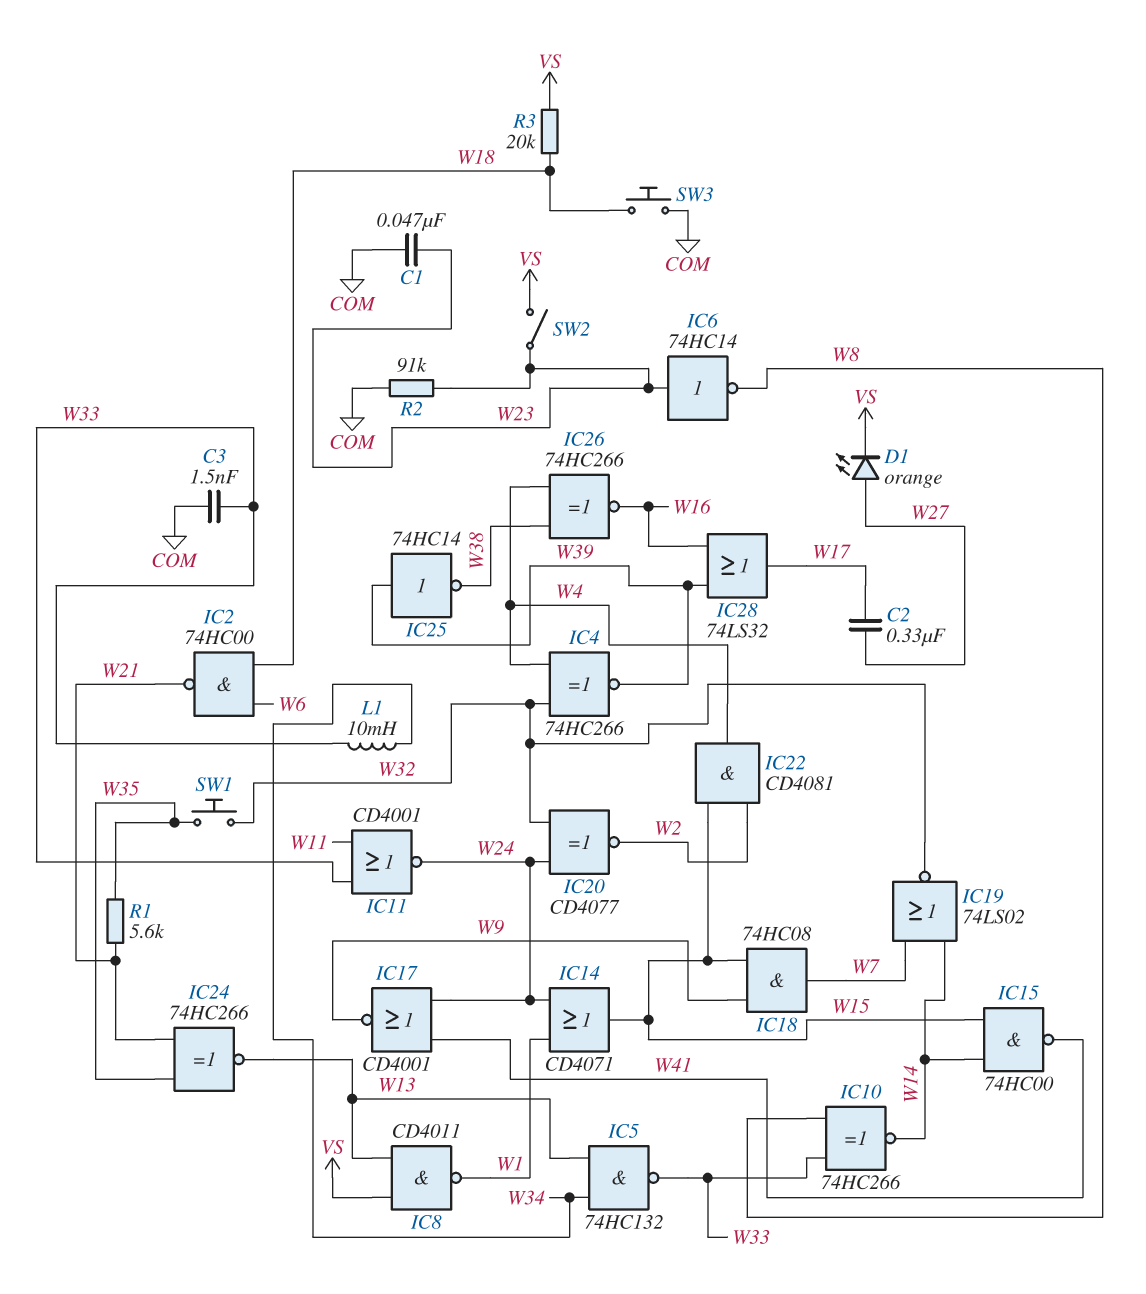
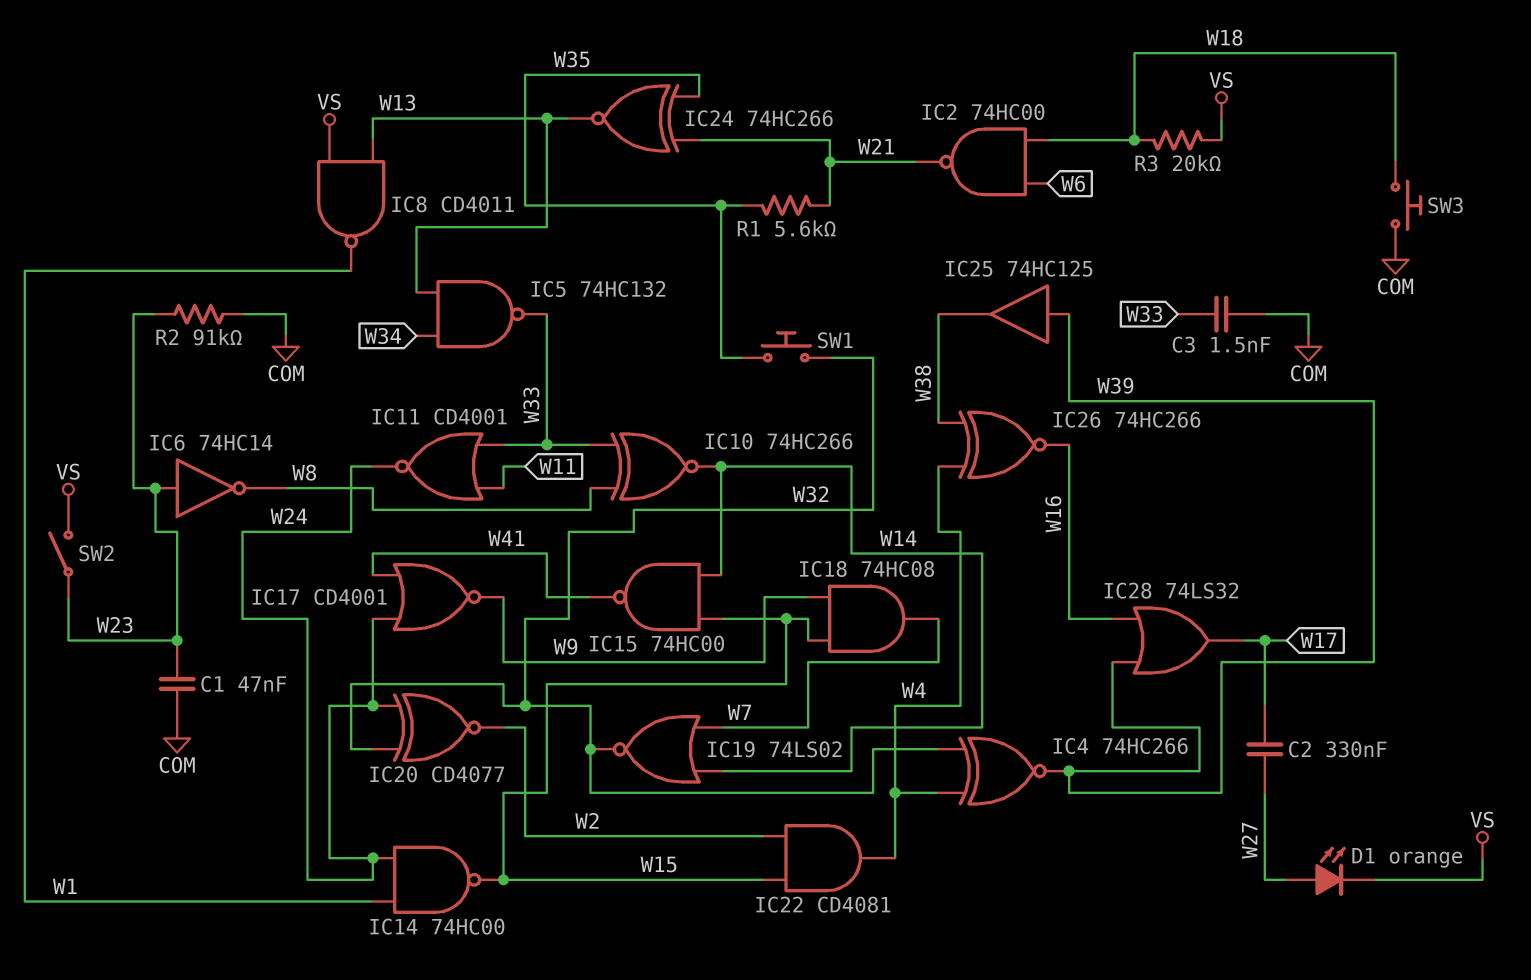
IC14: OR CD4071 (in W1, in W24, out W15) -> NAND 74HC00 (in W1, in W24, out W15)
IC25: NOT 74HC14 (in W39, out W38) -> buffer 74HC125 (in W39, out W38)
L1: 10mH (W33, W34) -> none

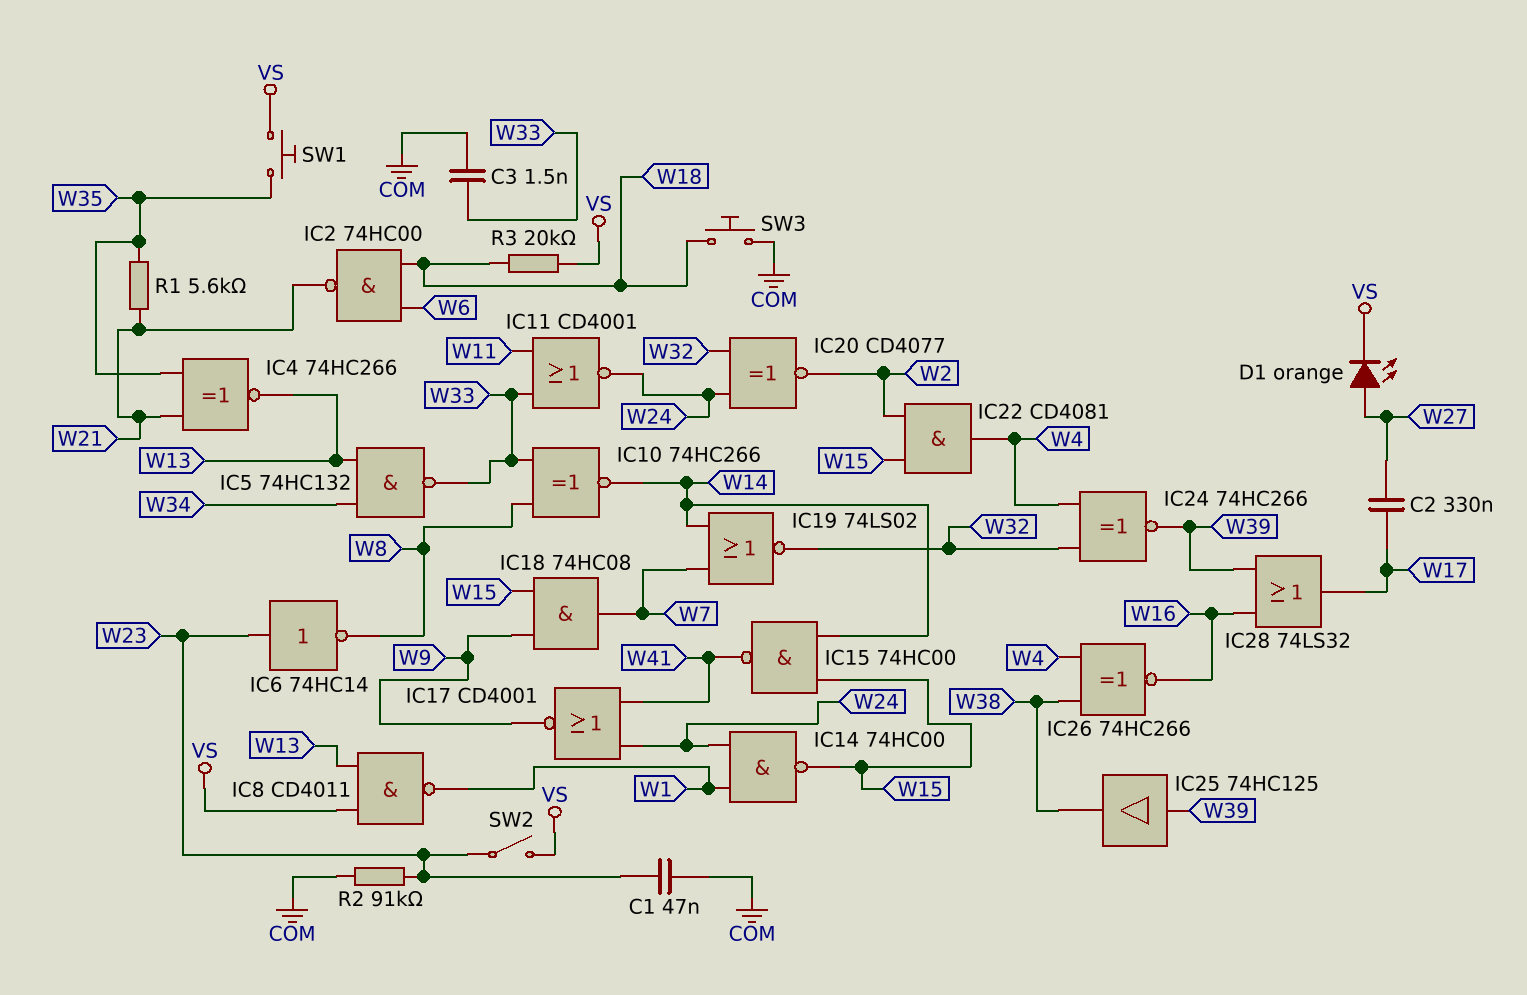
IC4: XNOR 74HC266 (in W4, in W32, out W39) -> XNOR 74HC266 (in W21, in W35, out W13)
IC24: XNOR 74HC266 (in W21, in W35, out W13) -> XNOR 74HC266 (in W4, in W32, out W39)
SW1: button (W32, W35) -> button (VS, W35)

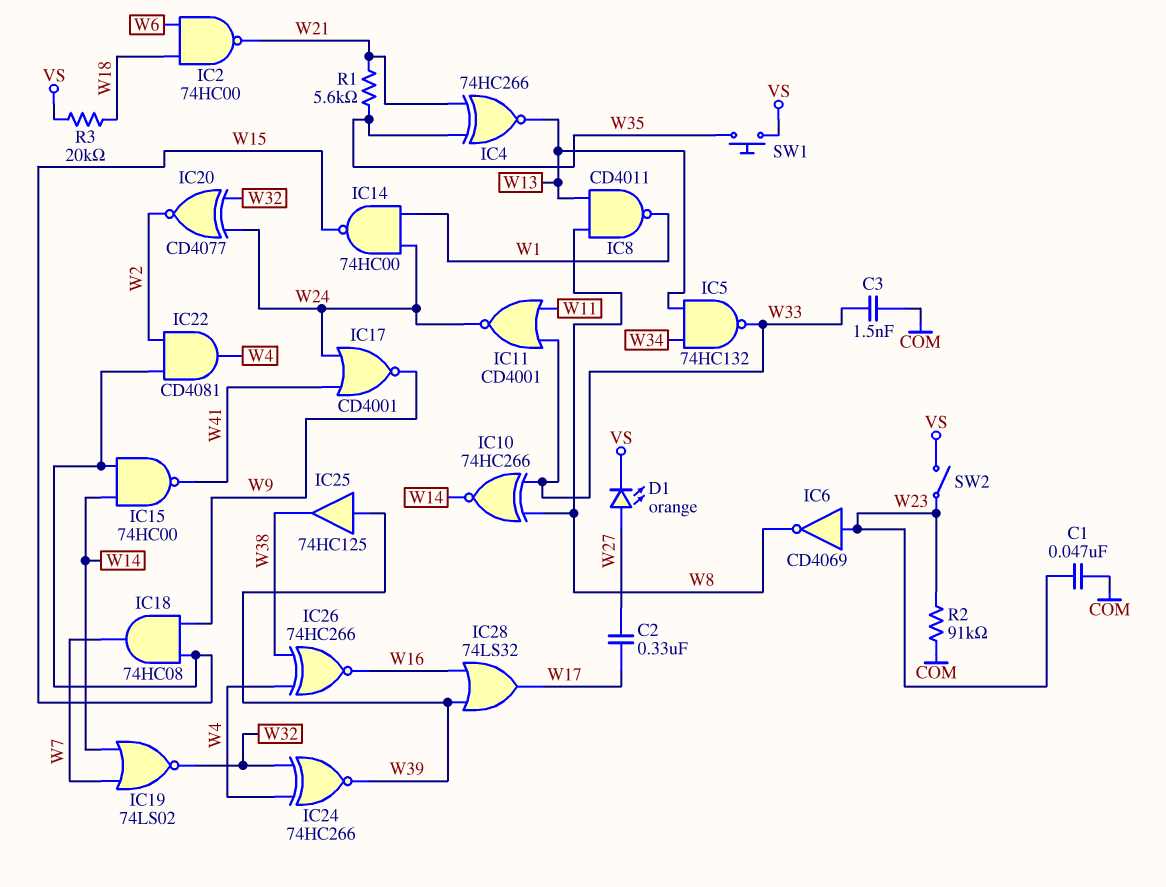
IC6: NOT 74HC14 (in W23, out W8) -> NOT CD4069 (in W23, out W8)
IC8: NAND CD4011 (in VS, in W13, out W1) -> NAND CD4011 (in W8, in W13, out W1)
SW3: button (COM, W18) -> none

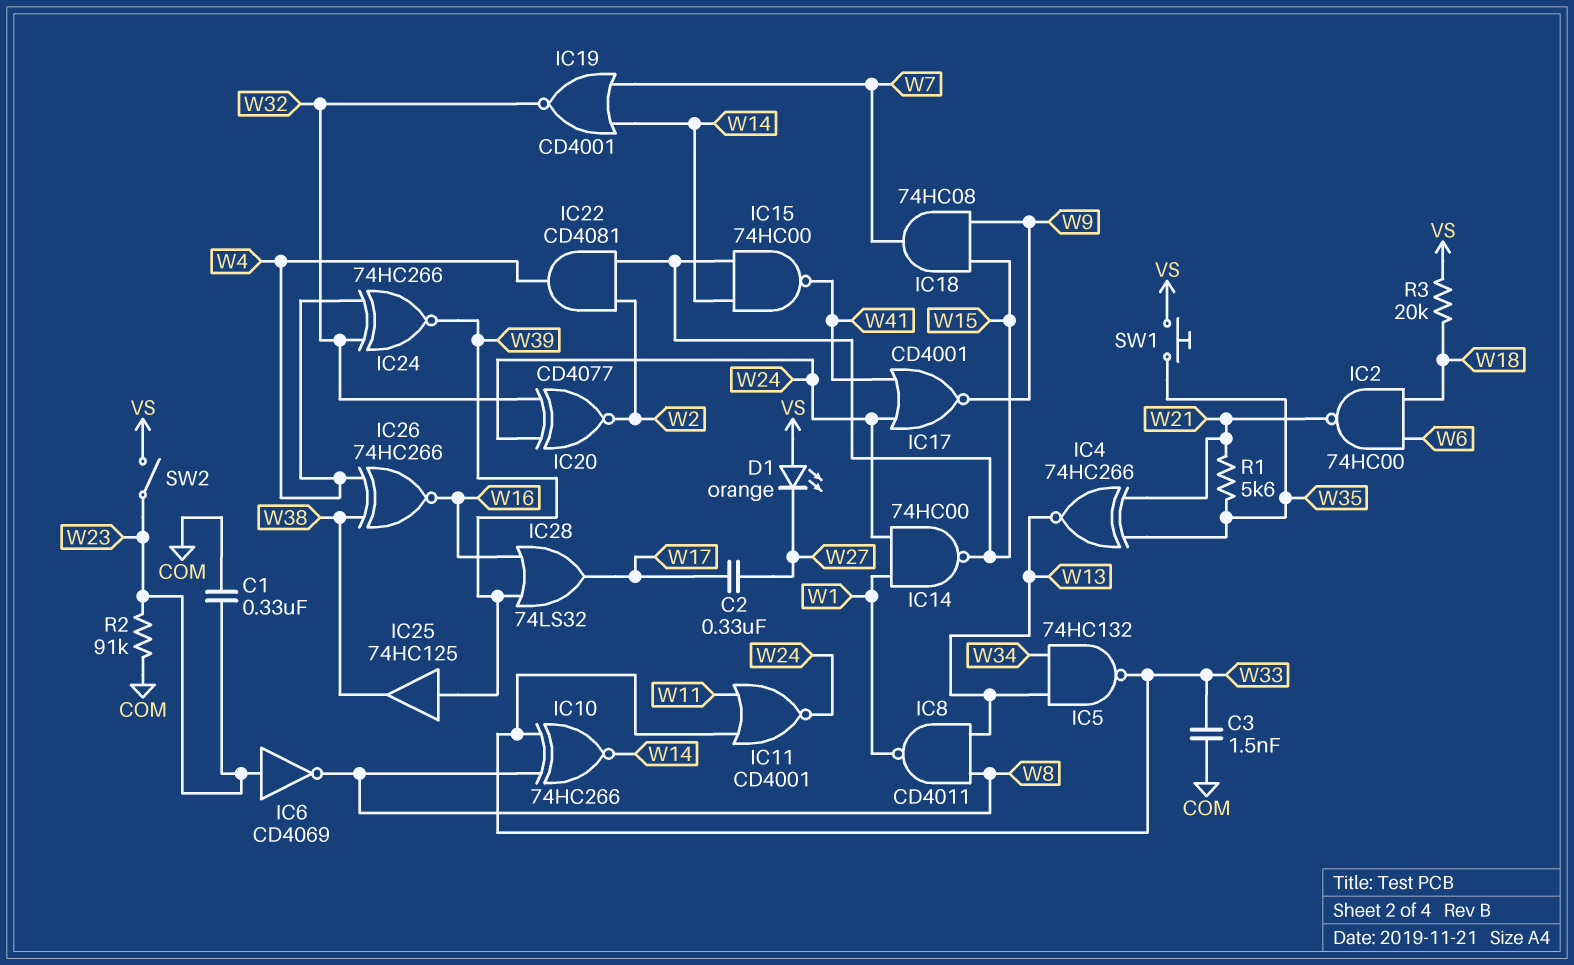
C1: 47nF (COM, W23) -> 330nF (COM, W23)
D1: LED orange (A W27, K VS) -> LED orange (A VS, K W27)
IC19: NOR 74LS02 (in W7, in W14, out W32) -> NOR CD4001 (in W7, in W14, out W32)

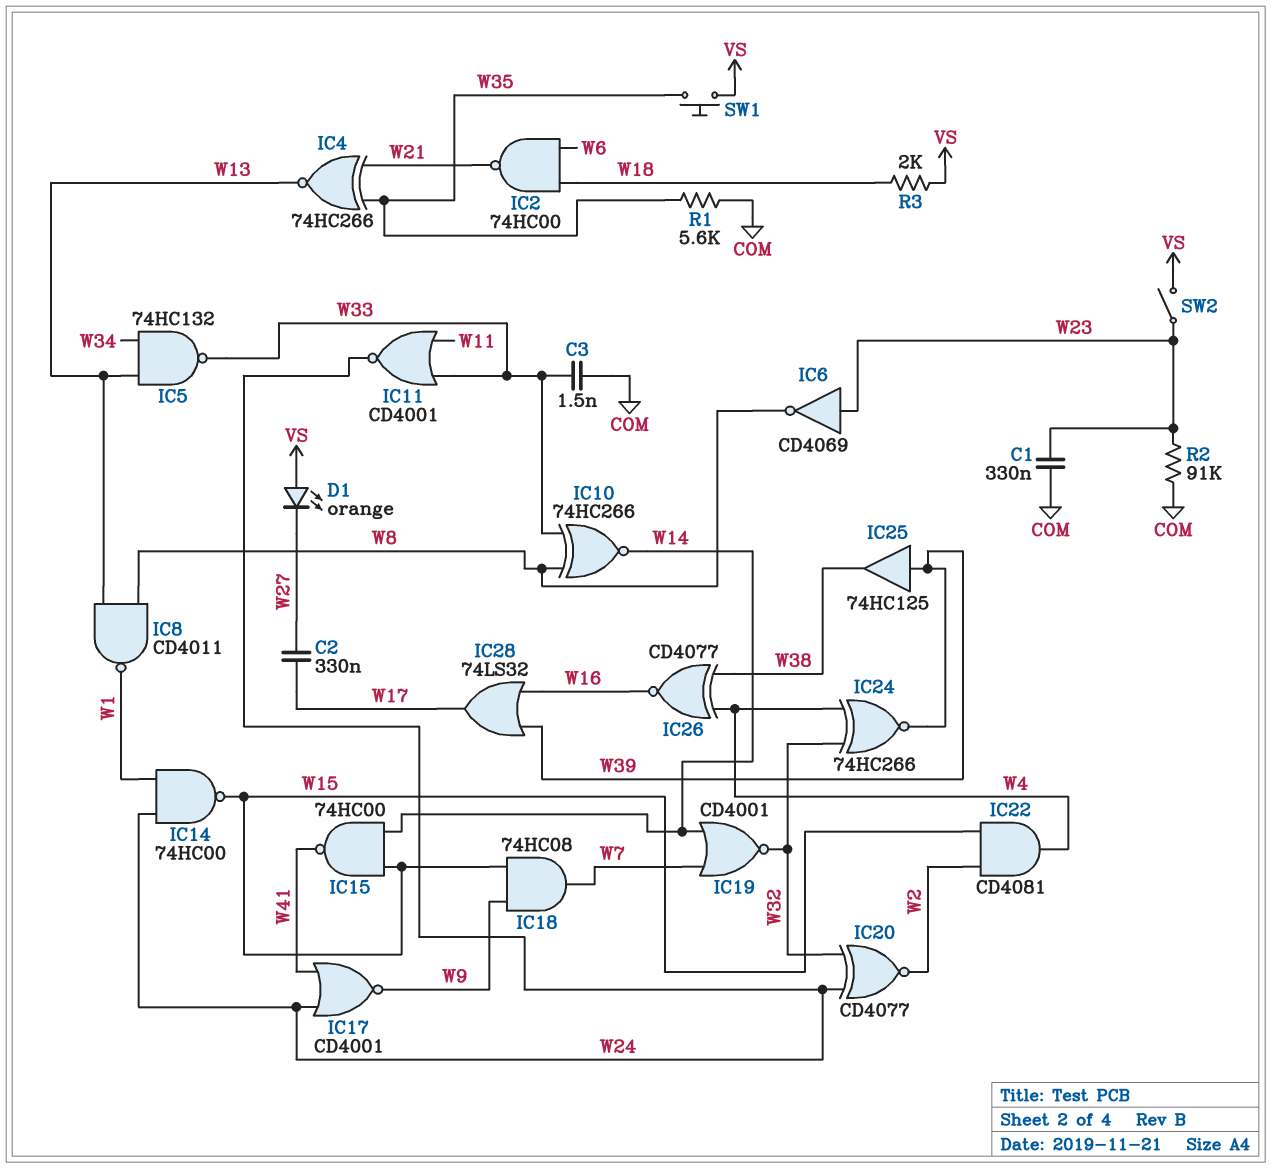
IC26: XNOR 74HC266 (in W4, in W38, out W16) -> XNOR CD4077 (in W4, in W38, out W16)
R1: 5.6k (W21, W35) -> 5.6k (COM, W35)
R3: 20k (VS, W18) -> 2k (VS, W18)

